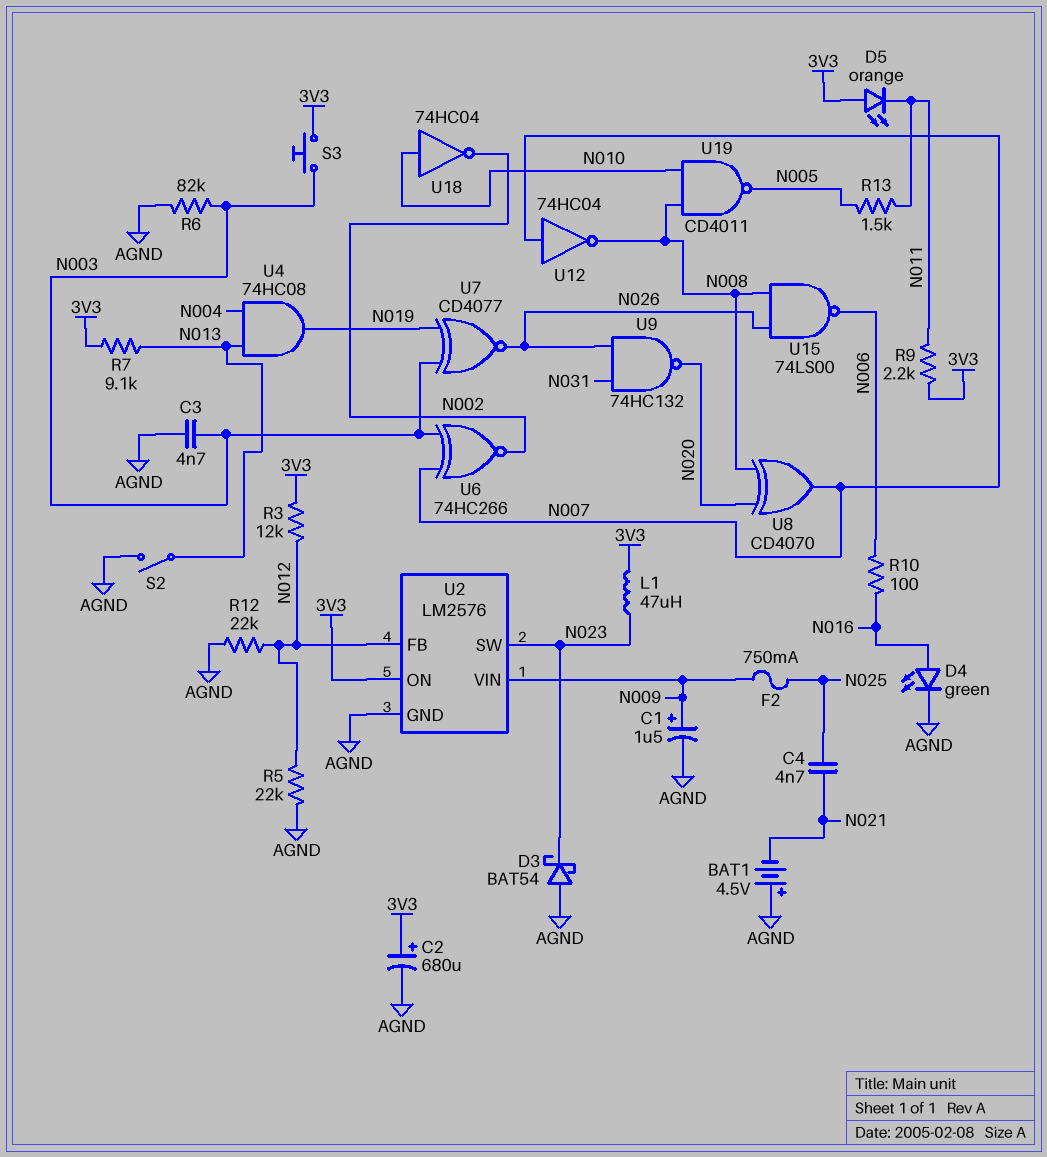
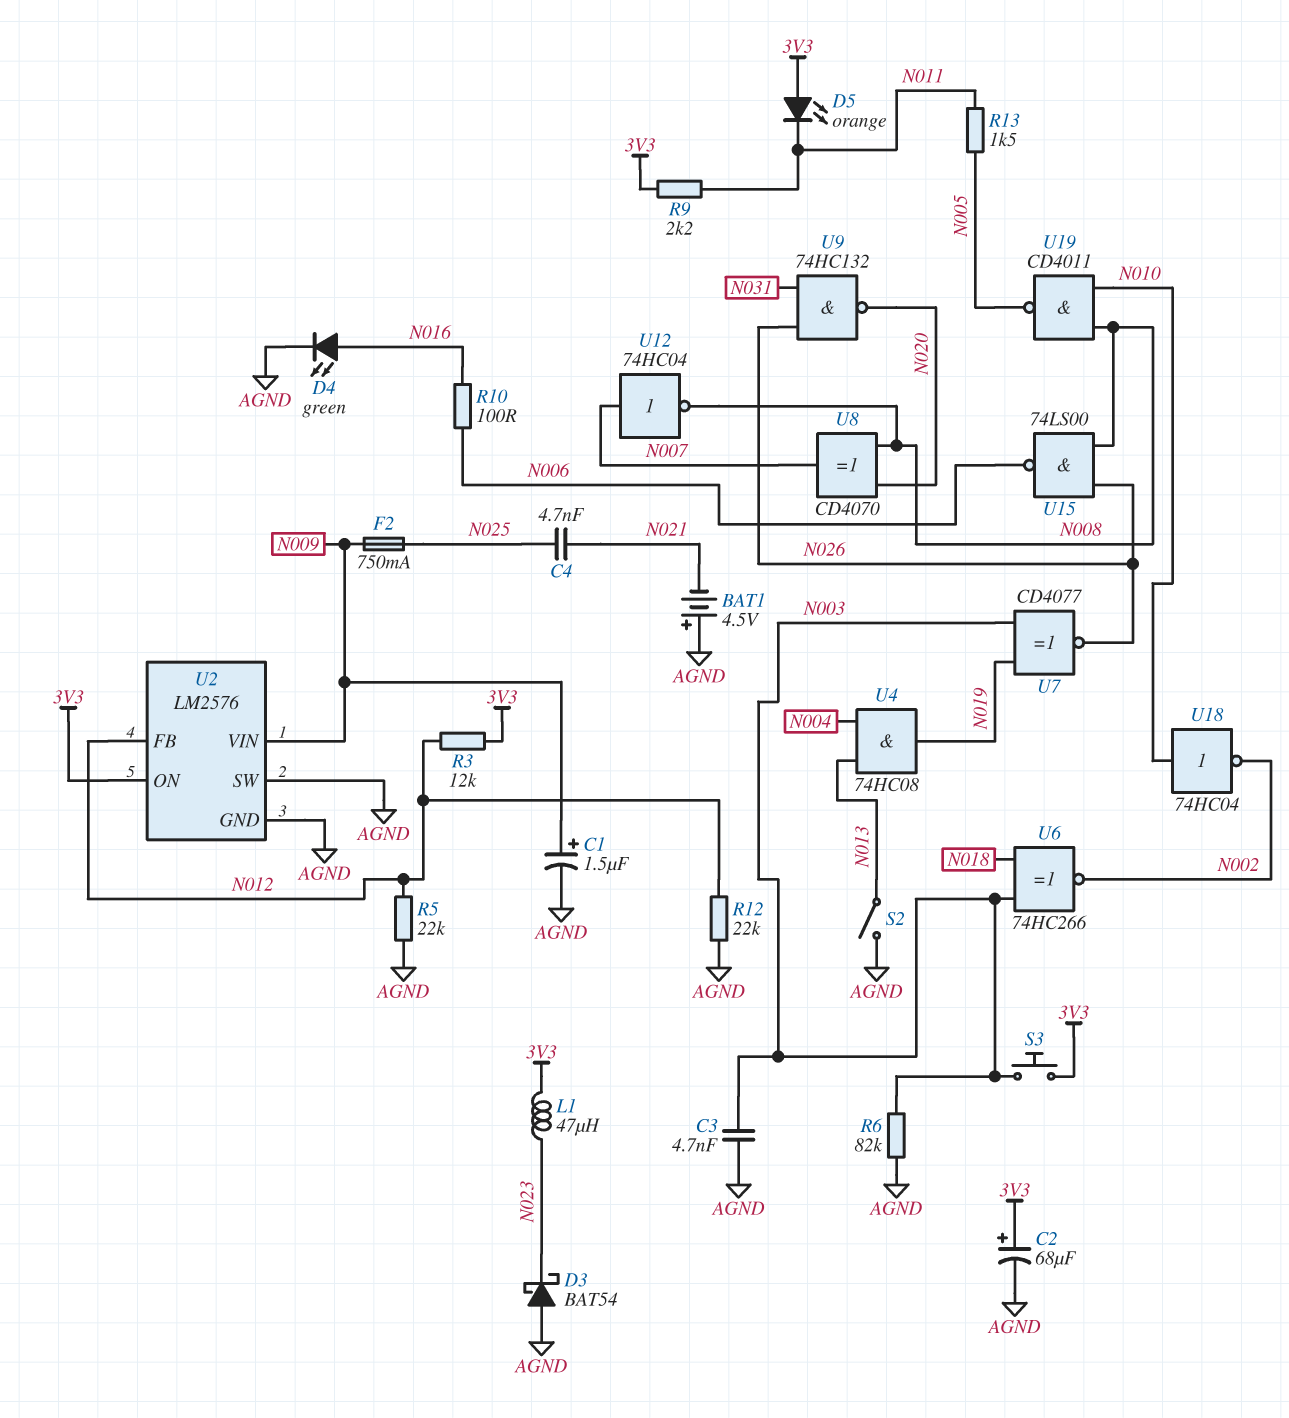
C2: 680uF (plus 3V3, minus AGND) -> 68uF (plus 3V3, minus AGND)
R7: 9.1k (3V3, N013) -> none
U2 pin SW: N023 -> AGND
U6: XNOR 74HC266 (in N003, in N007, out N002) -> XNOR 74HC266 (in N003, in N018, out N002)

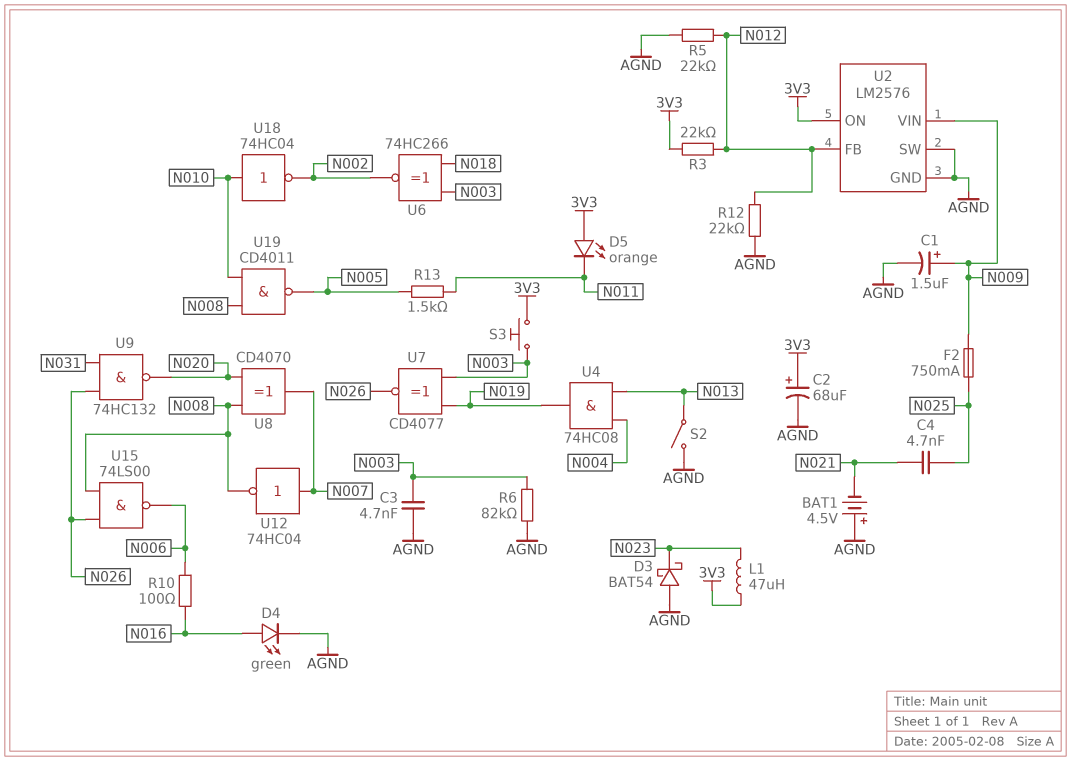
R3: 12k (3V3, N012) -> 22k (3V3, N012)
R9: 2.2k (3V3, N011) -> none

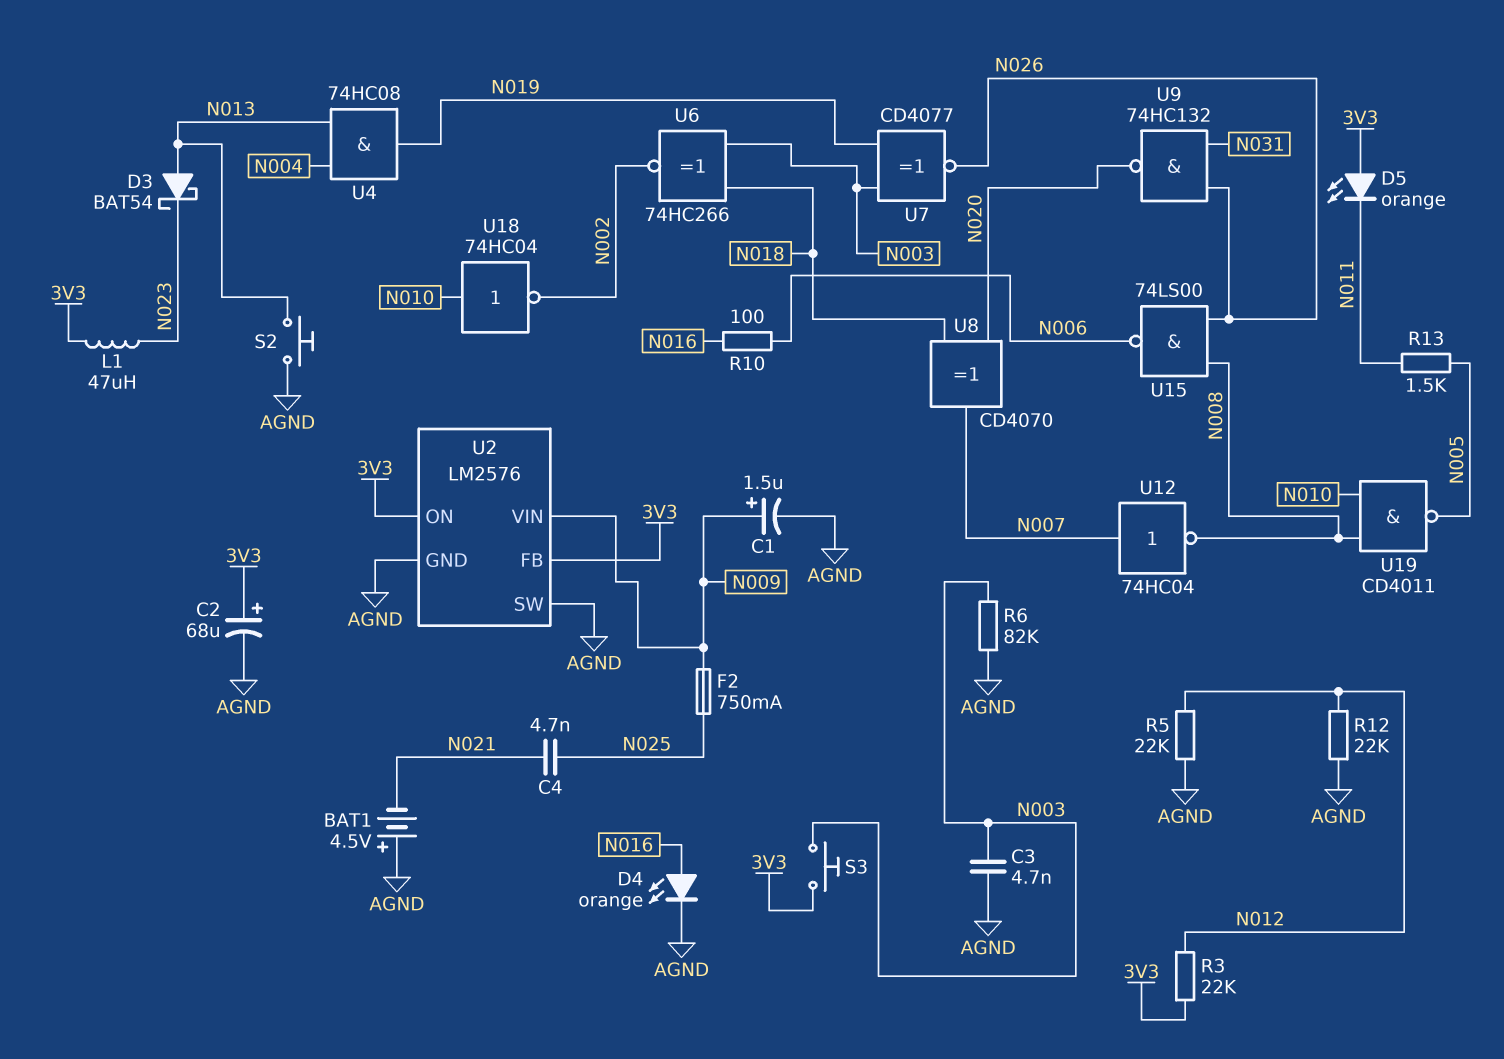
D3: schottky BAT54 (A AGND, K N023) -> schottky BAT54 (A N013, K N023)
D4: LED green (A N016, K AGND) -> LED orange (A N016, K AGND)
S2: switch (AGND, N013) -> button (AGND, N013)
U2 pin FB: N012 -> 3V3
U8: XOR CD4070 (in N008, in N020, out N007) -> XOR CD4070 (in N018, in N020, out N007)

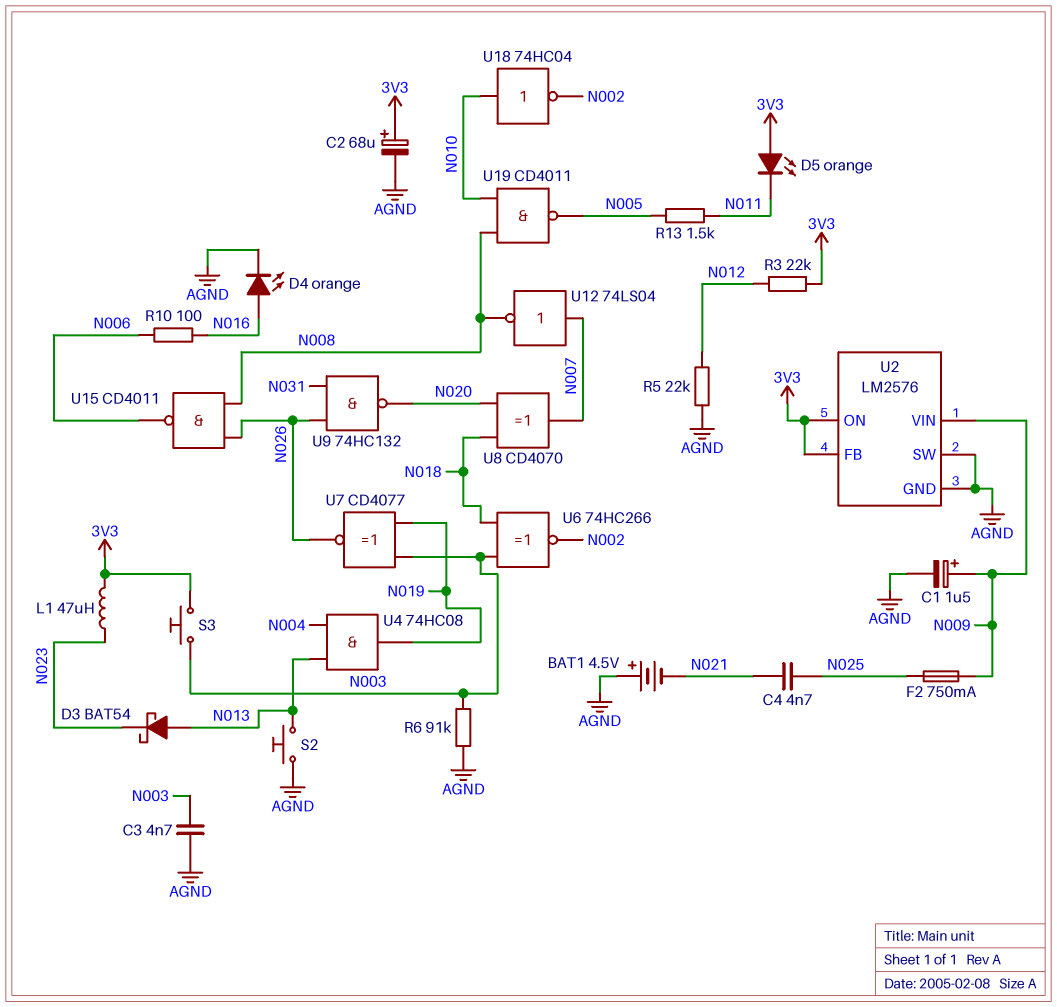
R6: 82k (AGND, N003) -> 91k (AGND, N003)
R12: 22k (AGND, N012) -> none
U12: NOT 74HC04 (in N007, out N008) -> NOT 74LS04 (in N007, out N008)
U15: NAND 74LS00 (in N008, in N026, out N006) -> NAND CD4011 (in N008, in N026, out N006)

